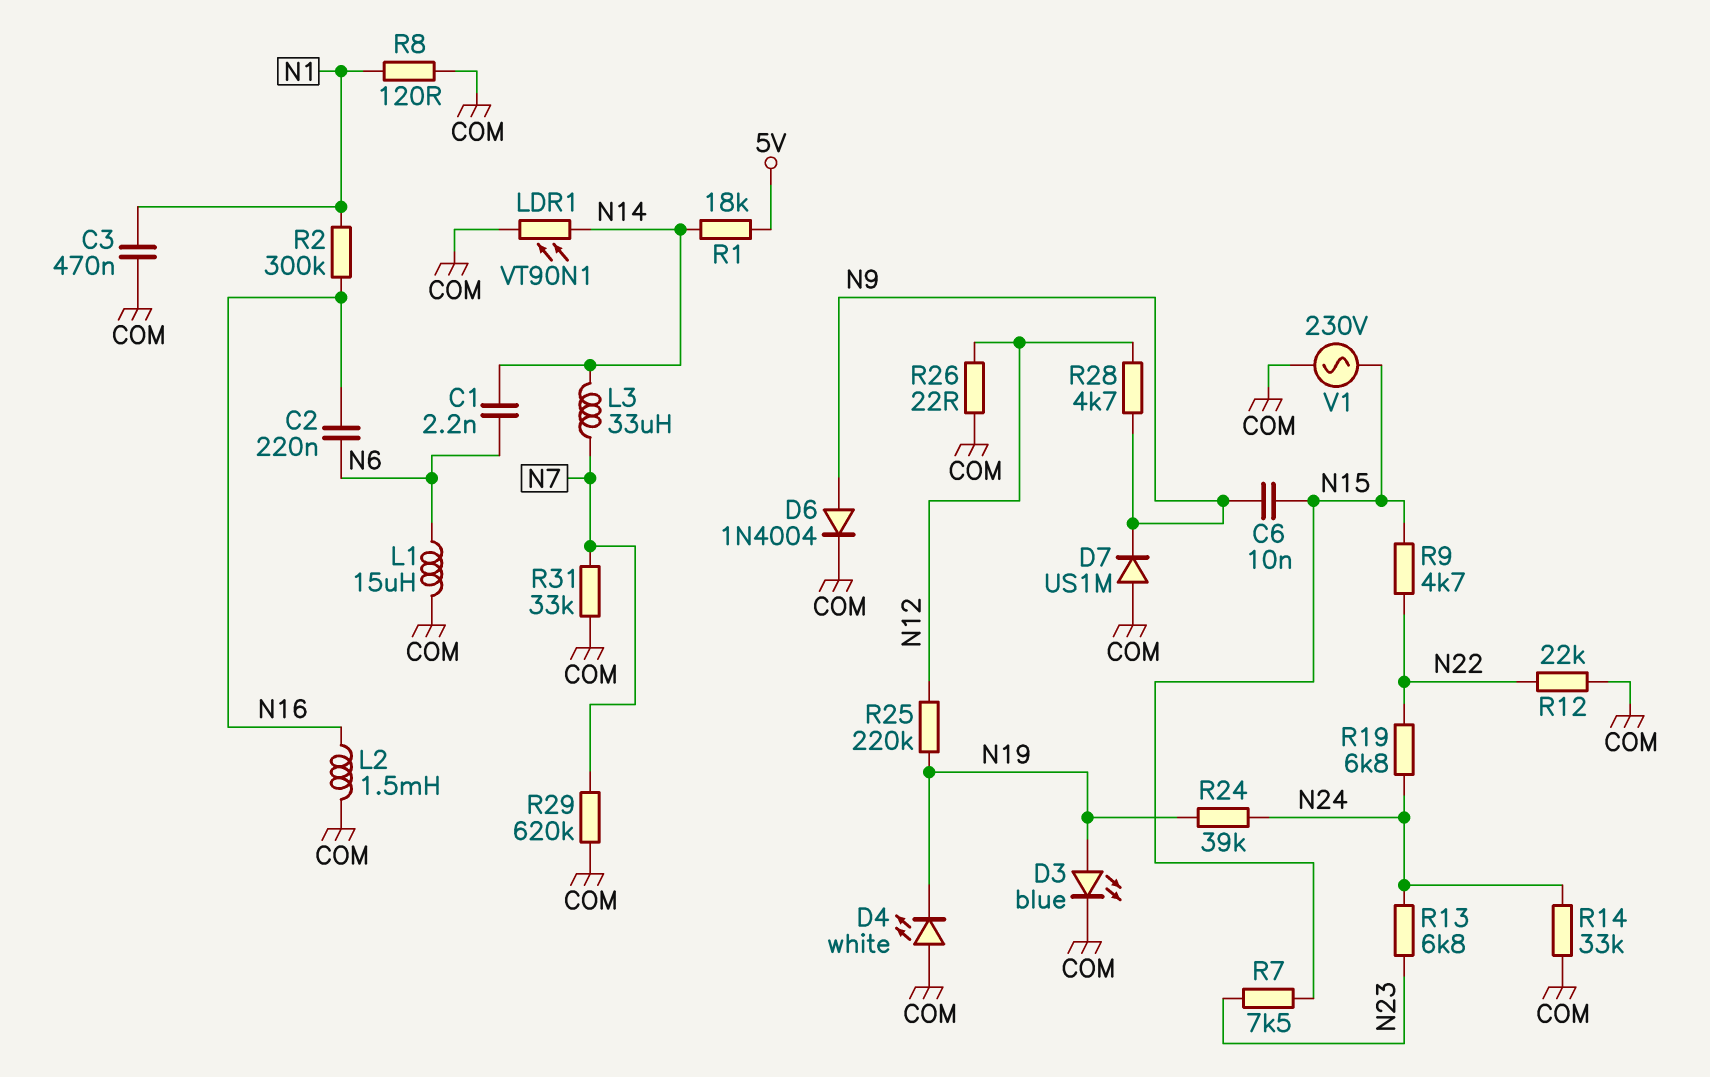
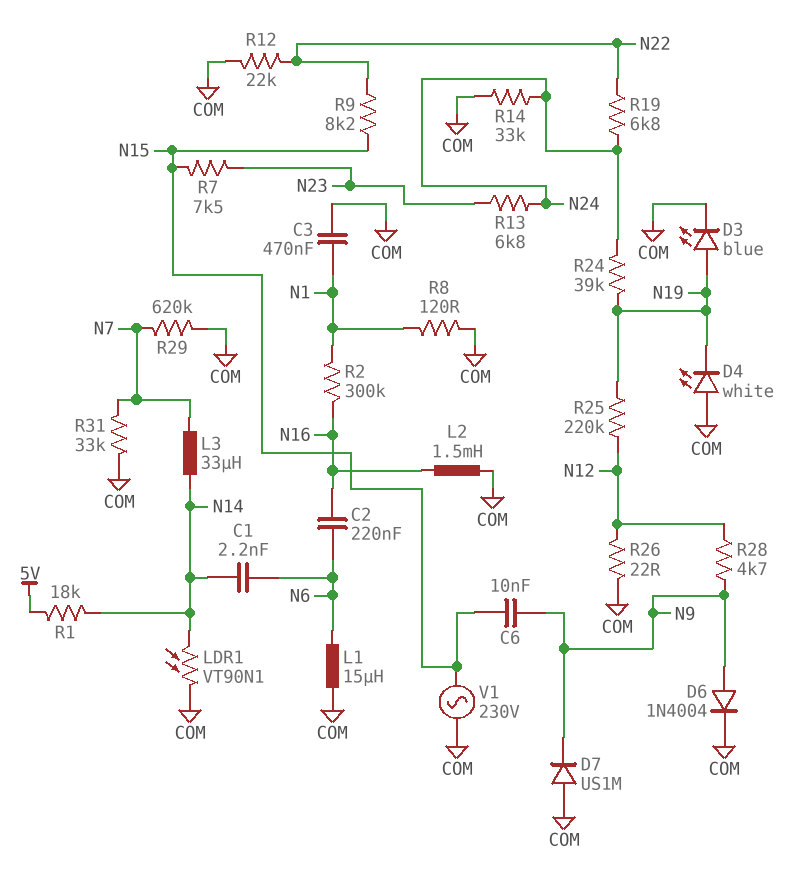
R9: 4.7k (N15, N22) -> 8.2k (N15, N22)

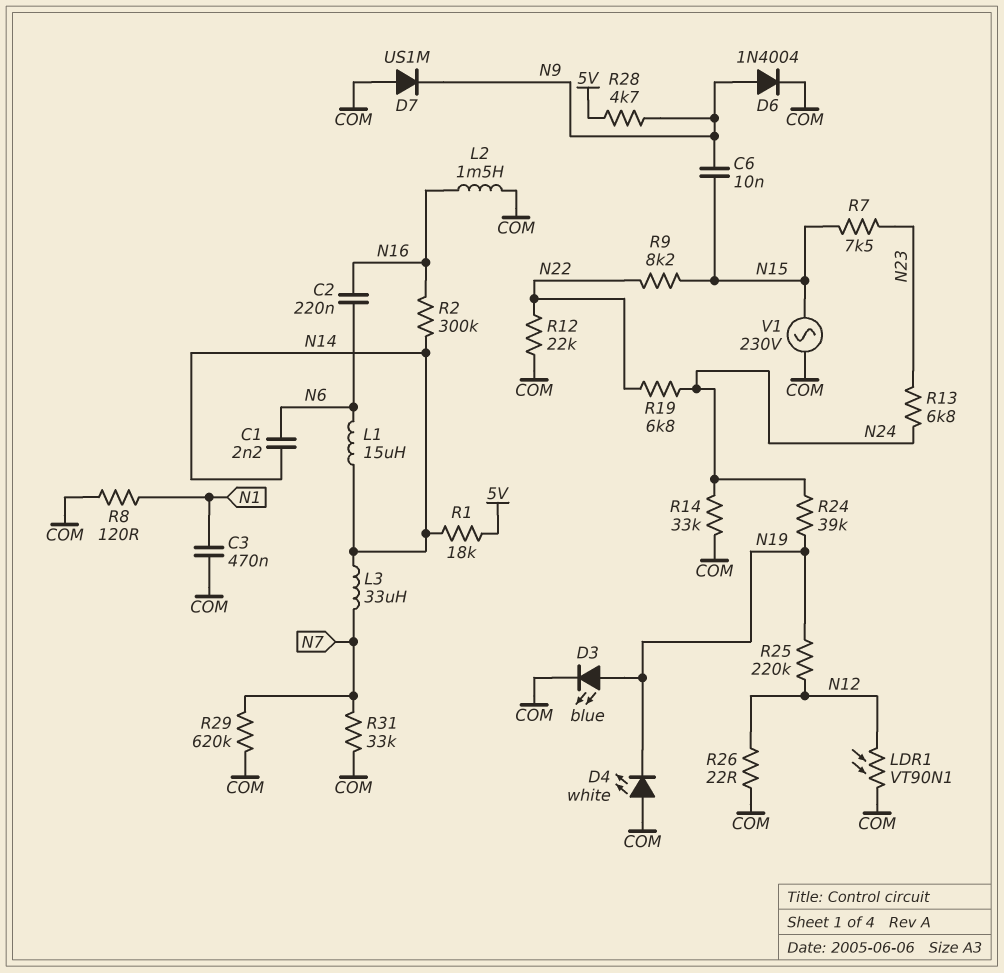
L1: 15uH (COM, N6) -> 15uH (N6, N14)
LDR1: VT90N1 (COM, N14) -> VT90N1 (COM, N12)
R2: 300k (N1, N16) -> 300k (N14, N16)
R28: 4.7k (N9, N12) -> 4.7k (5V, N9)

